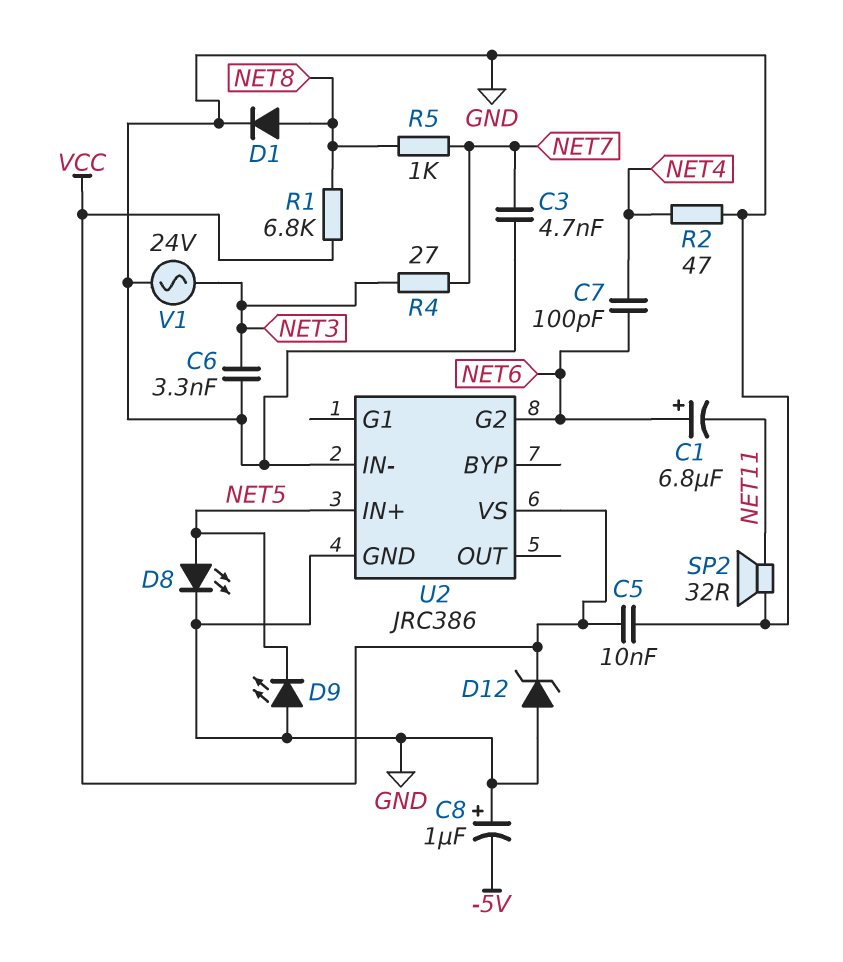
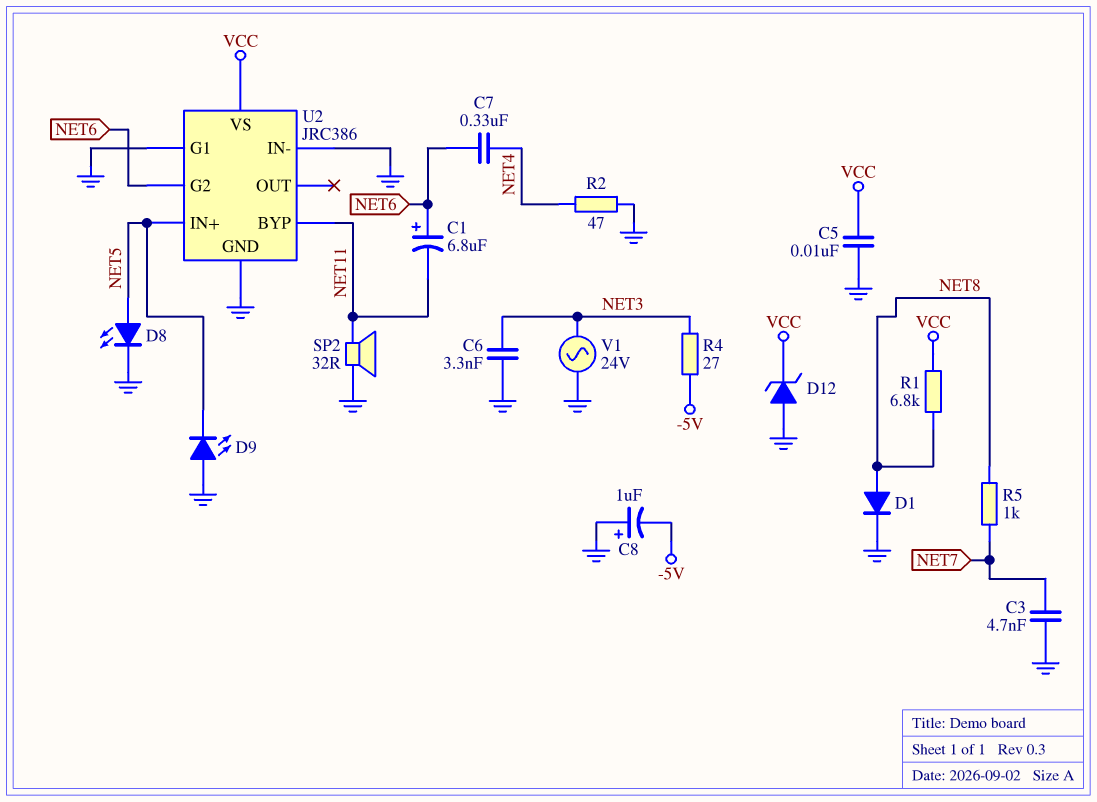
C7: 100pF (NET4, NET6) -> 330nF (NET4, NET6)
R4: 27 (NET3, NET7) -> 27 (-5V, NET3)
U2 pin BYP: none -> NET11
U2 pin G1: none -> GND

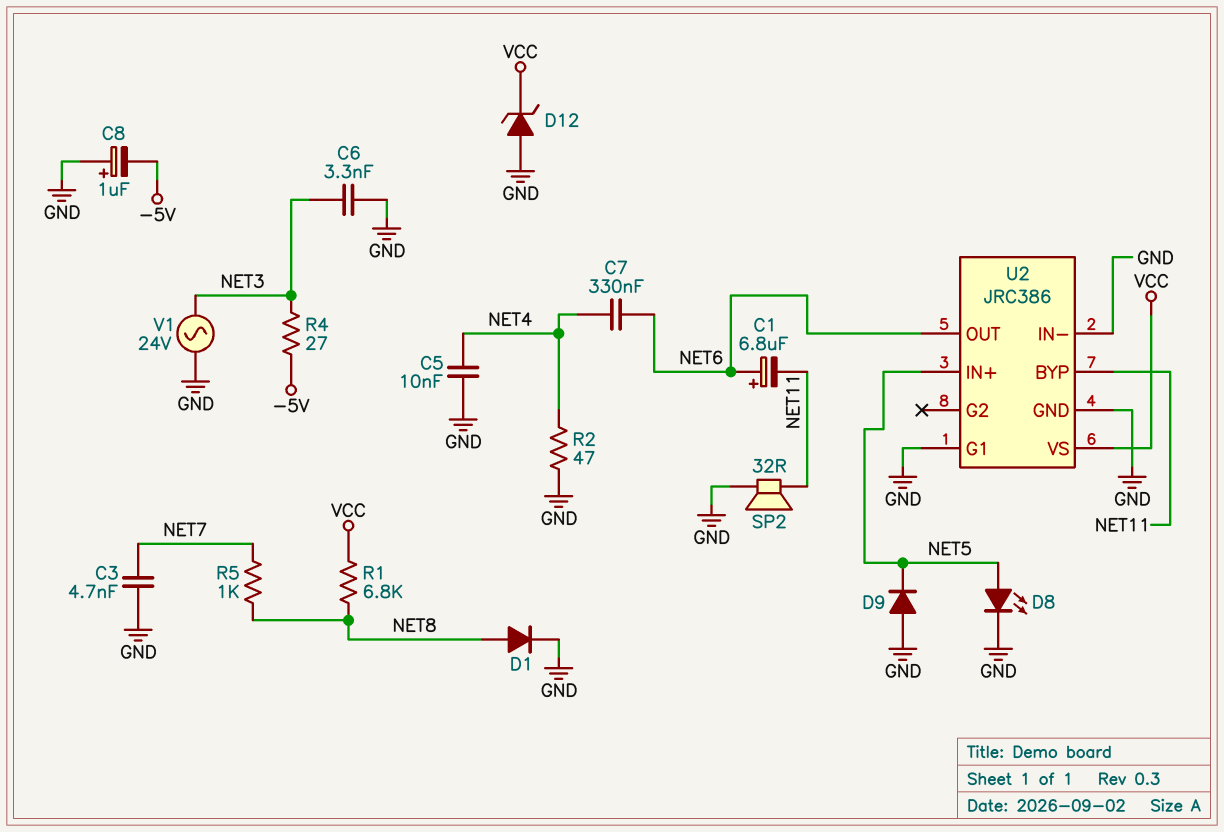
C5: 10nF (GND, VCC) -> 10nF (GND, NET4)
D9: LED (A GND, K NET5) -> diode (A GND, K NET5)
U2 pin G2: NET6 -> none
U2 pin OUT: none -> NET6

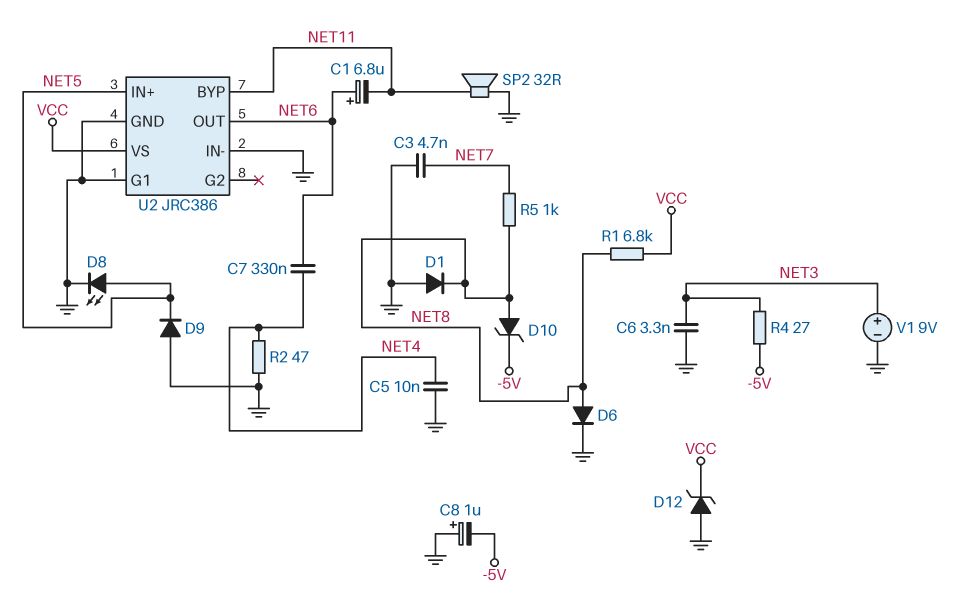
D1: diode (A NET8, K GND) -> diode (A GND, K NET8)
D6: none -> diode (A NET8, K GND)
D10: none -> zener (A NET8, K -5V)
V1: AC 24V (GND, NET3) -> 9V (plus NET3, minus GND)

